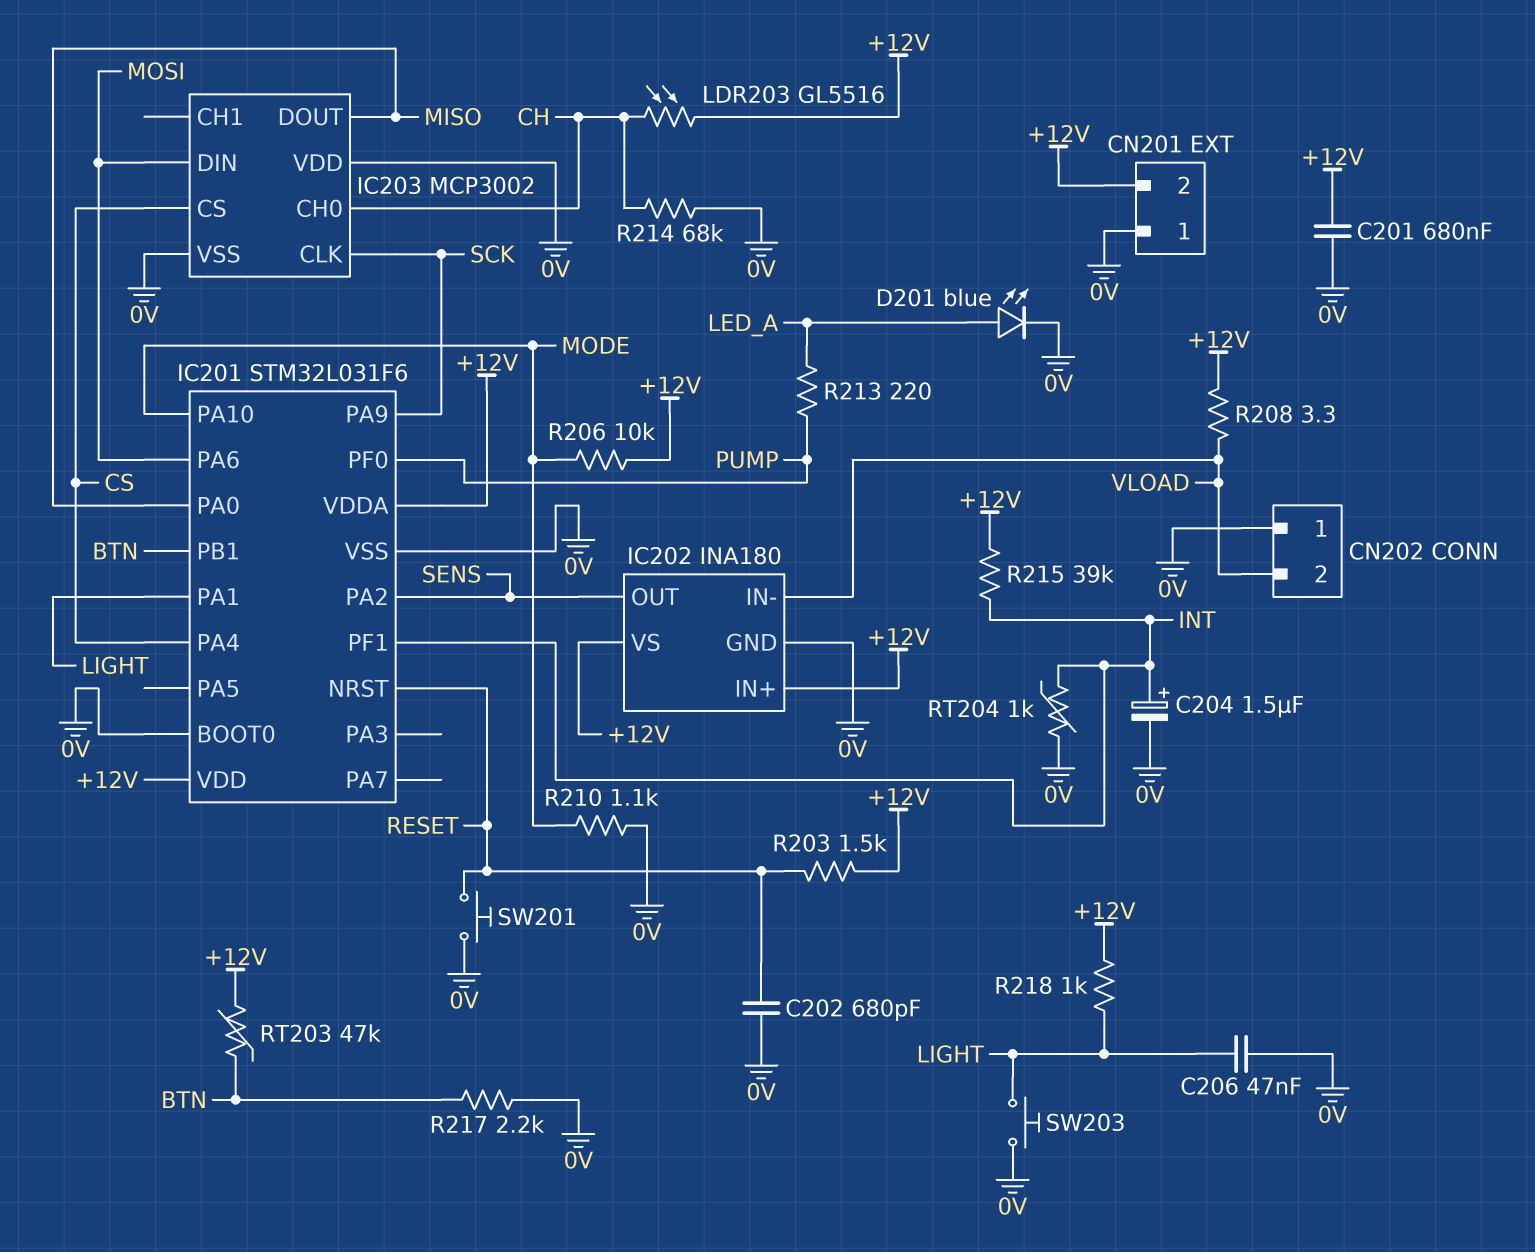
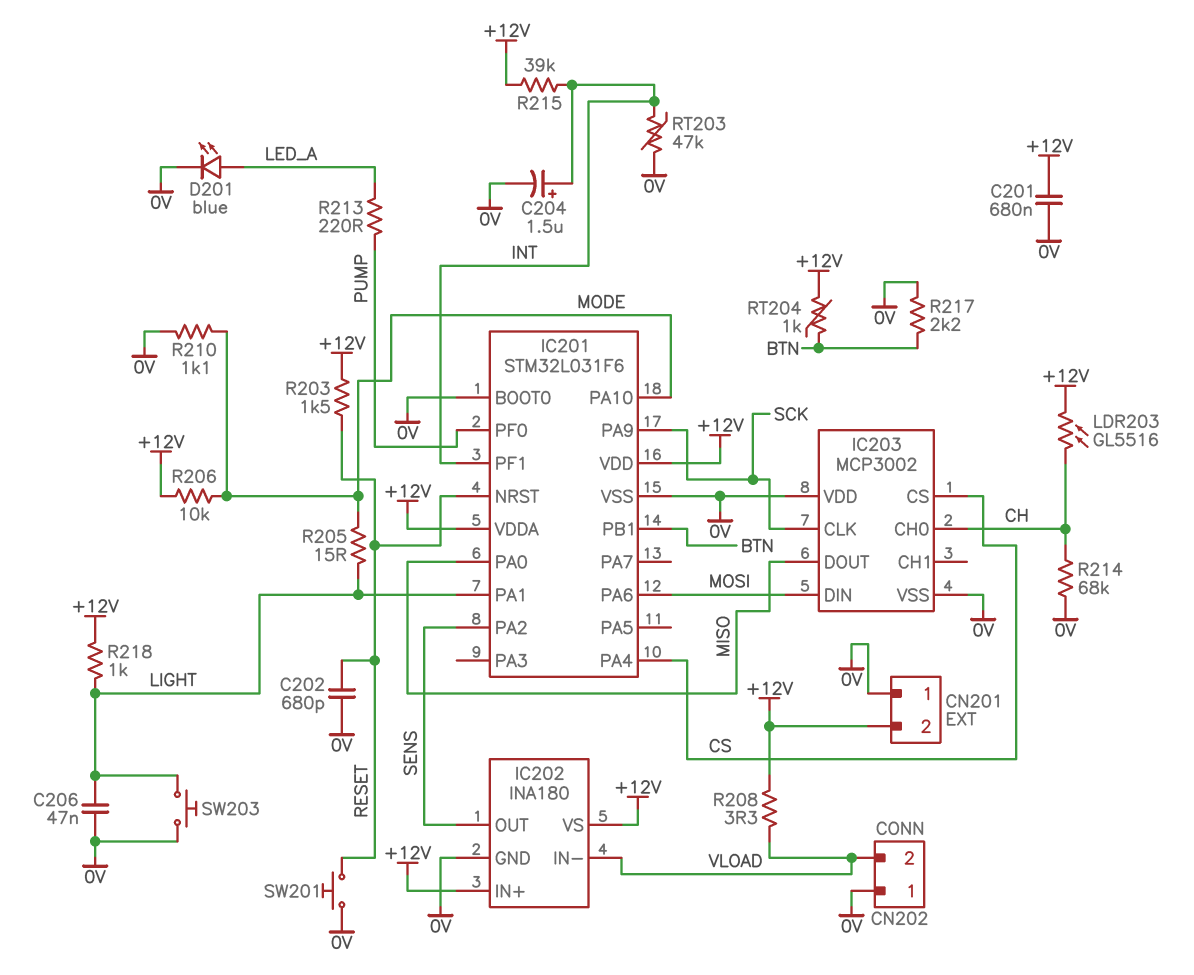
R205: none -> 15 (LIGHT, MODE)
RT203: 47k (+12V, BTN) -> 47k (0V, INT)
RT204: 1k (0V, INT) -> 1k (+12V, BTN)

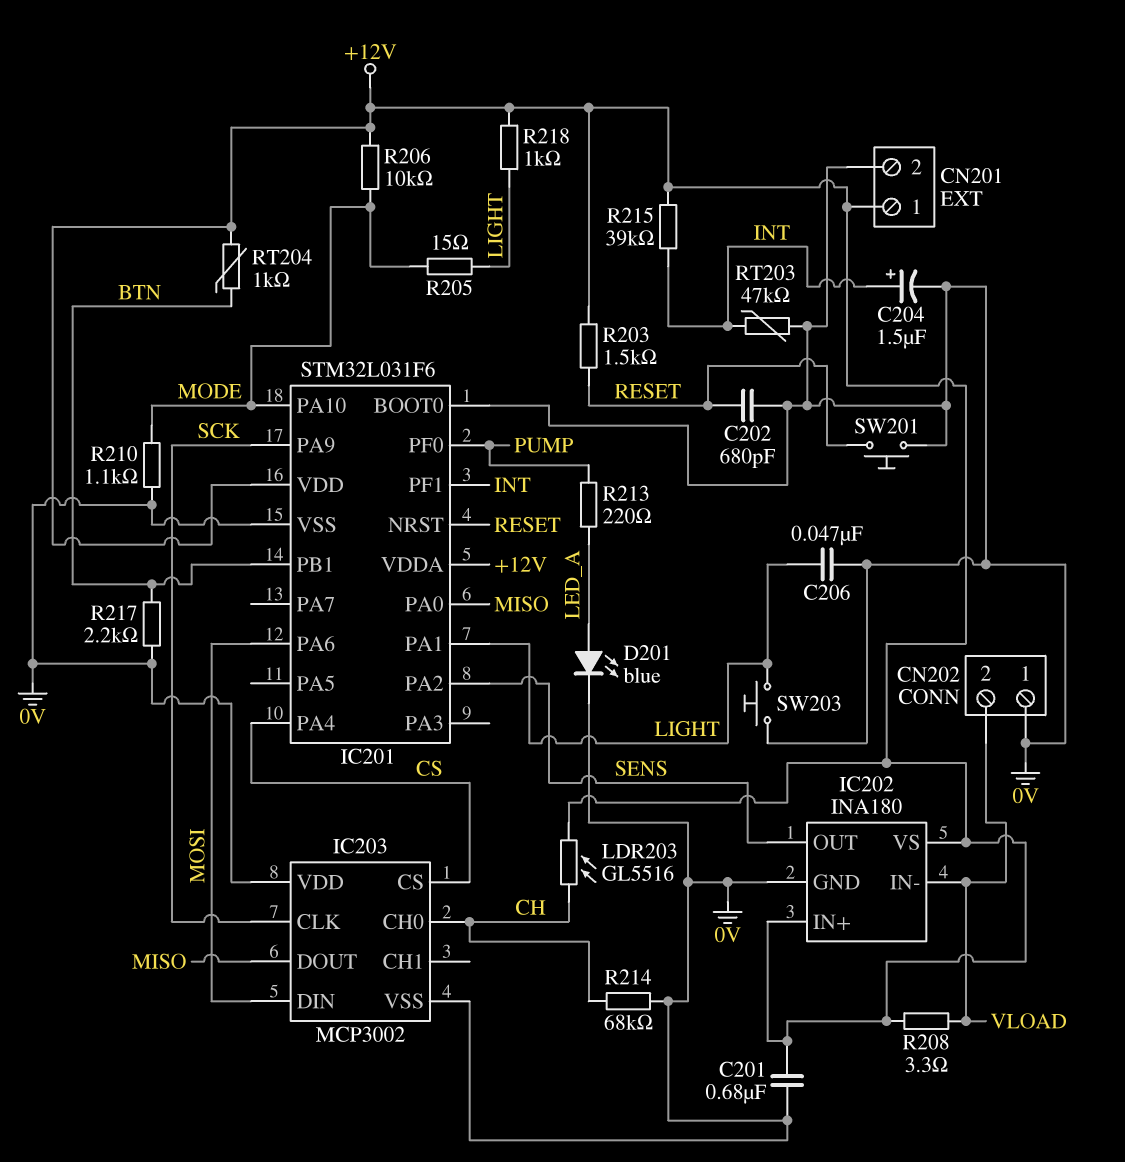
CN201 pin 1: 0V -> +12V
CN201 pin 2: +12V -> 0V

